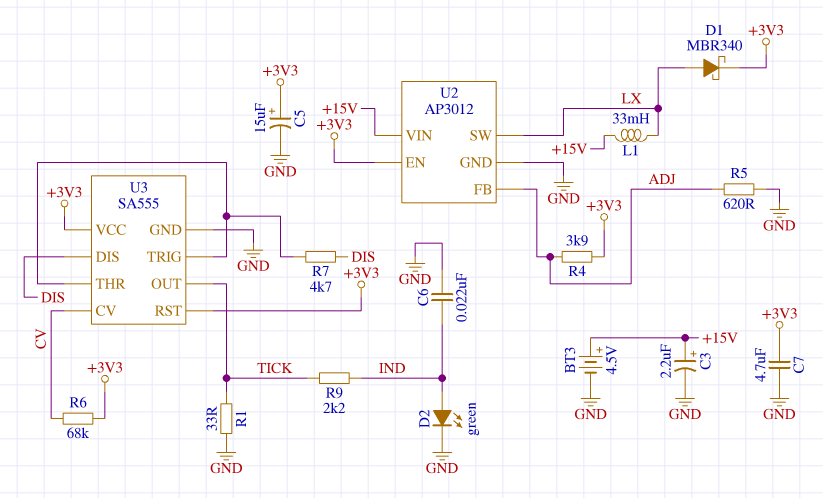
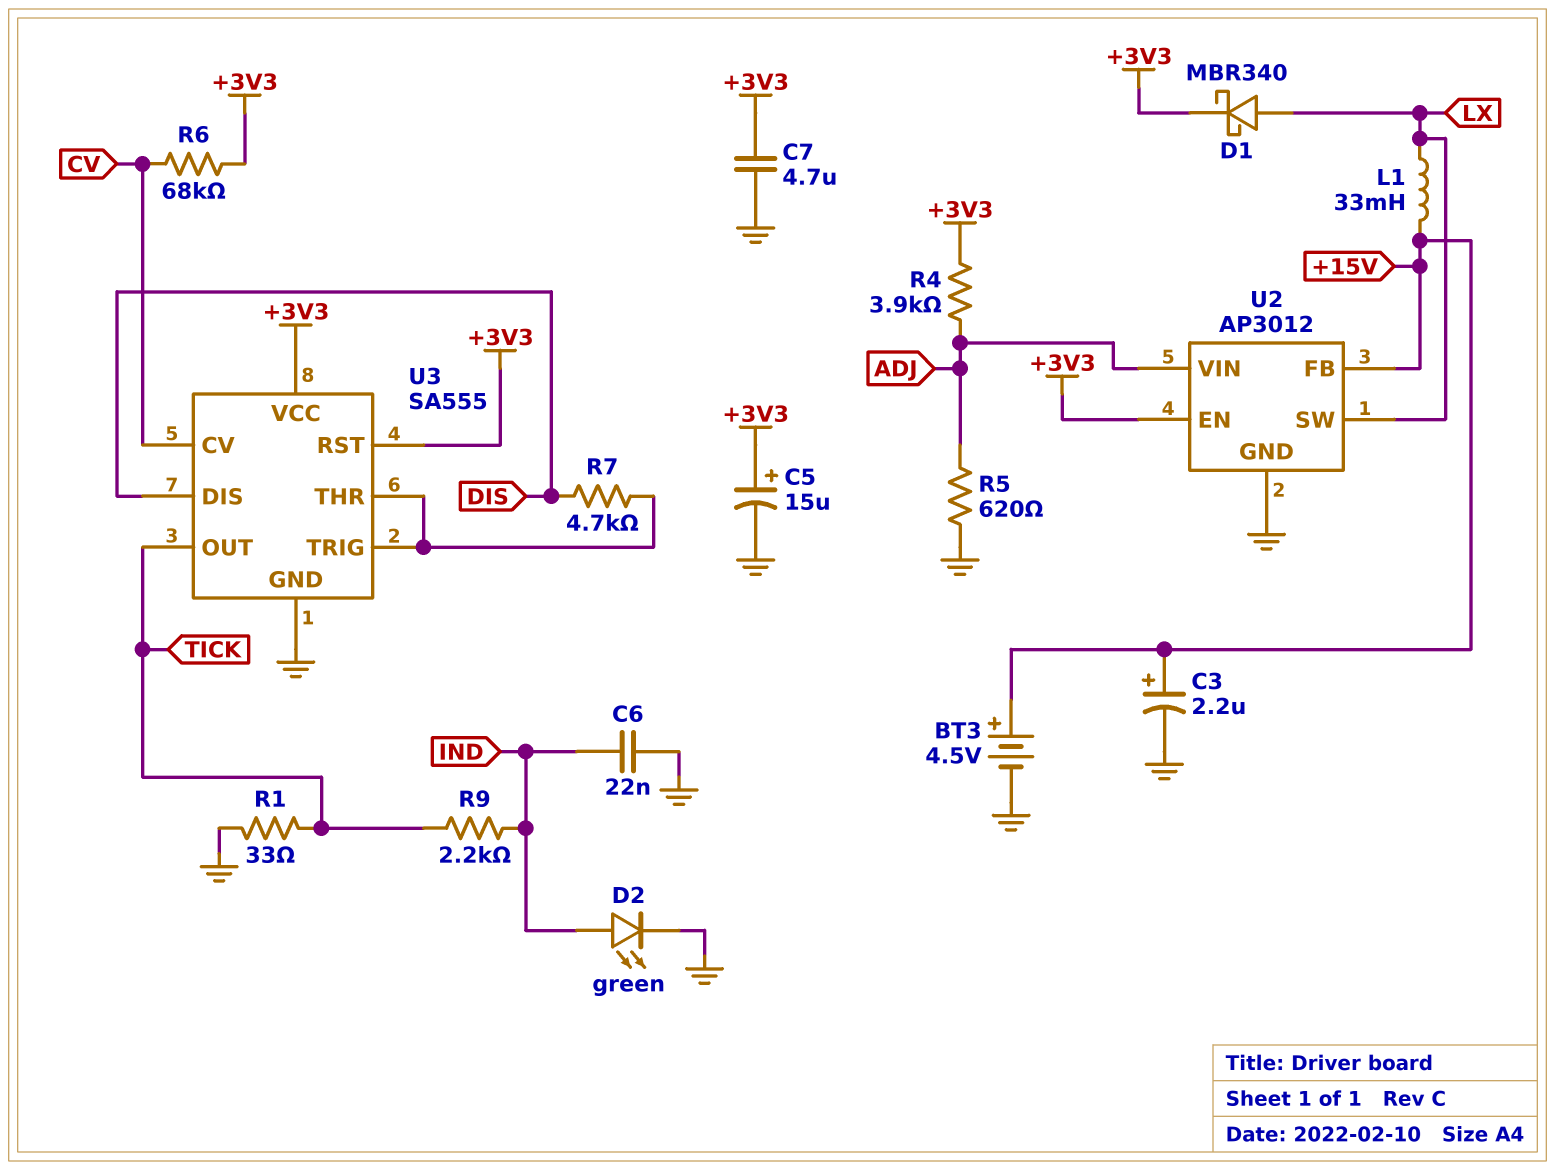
U2 pin FB: ADJ -> +15V
U2 pin VIN: +15V -> ADJ

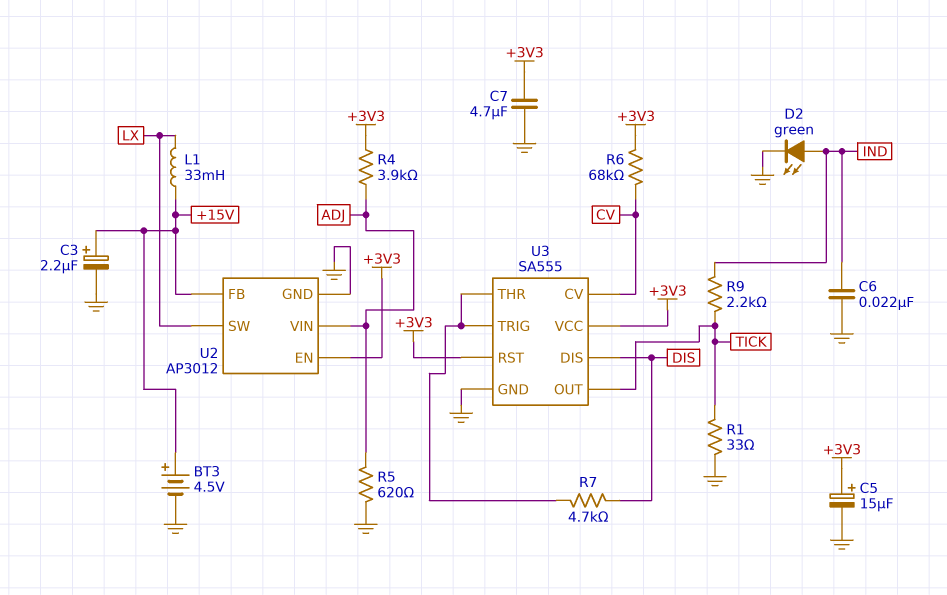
D1: schottky MBR340 (A LX, K +3V3) -> none

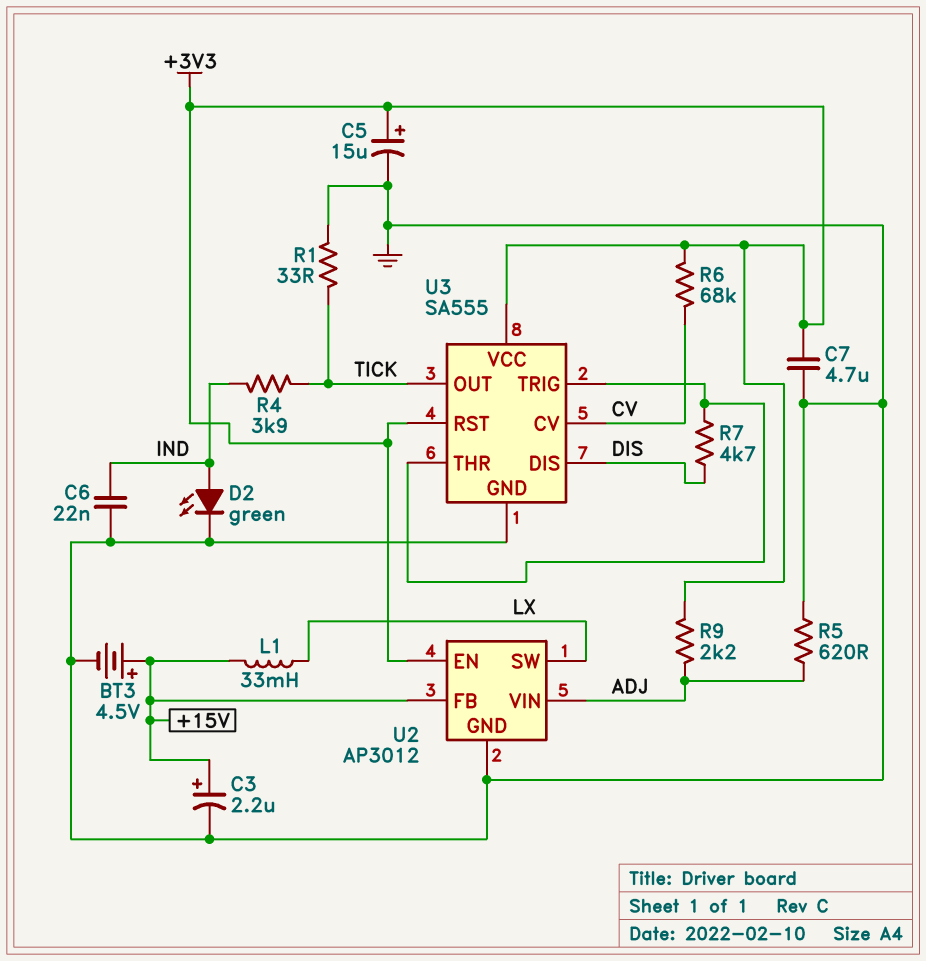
R4: 3.9k (+3V3, ADJ) -> 3.9k (IND, TICK)
R9: 2.2k (IND, TICK) -> 2.2k (+3V3, ADJ)

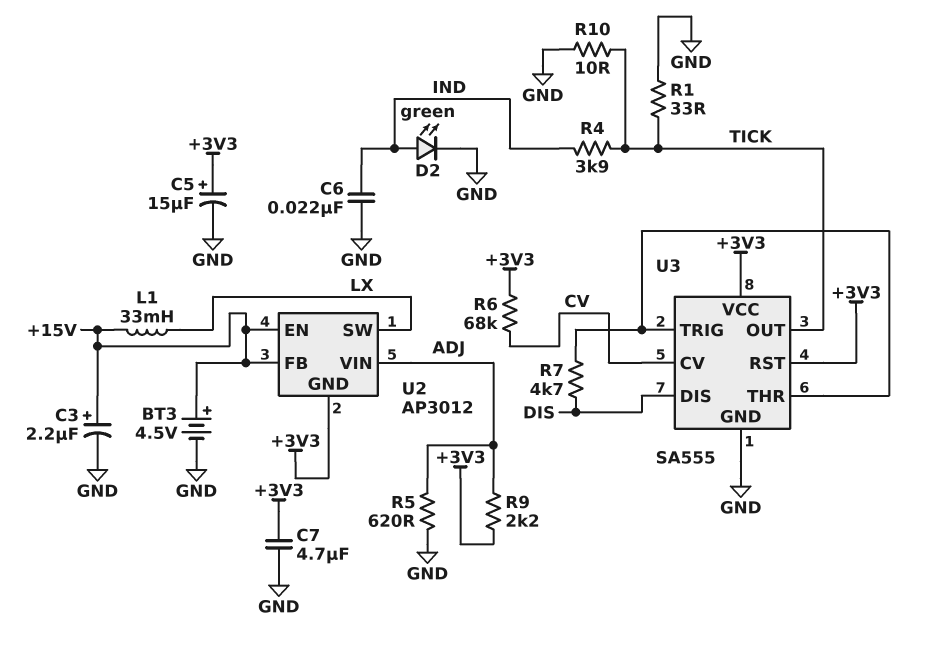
R10: none -> 10 (GND, TICK)
U2 pin EN: +3V3 -> +15V
U2 pin GND: GND -> +3V3

